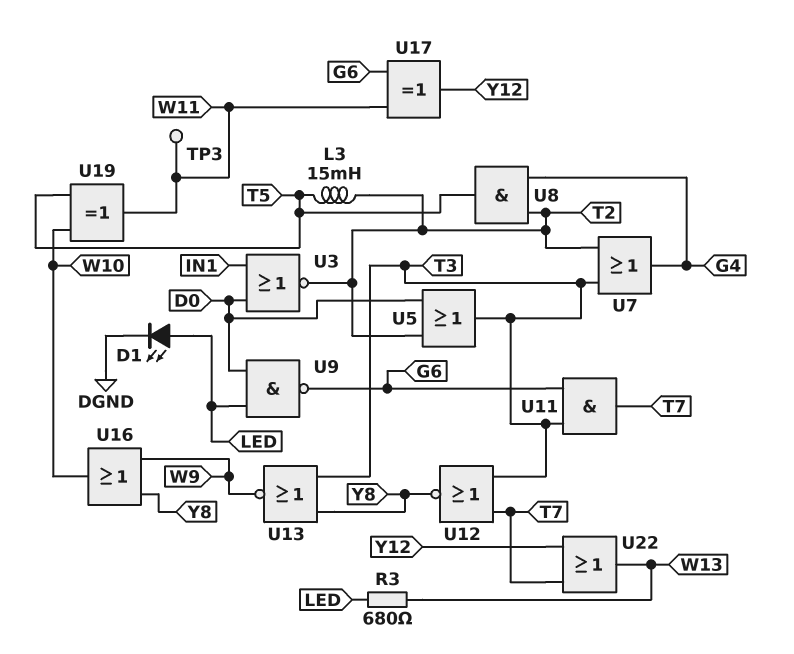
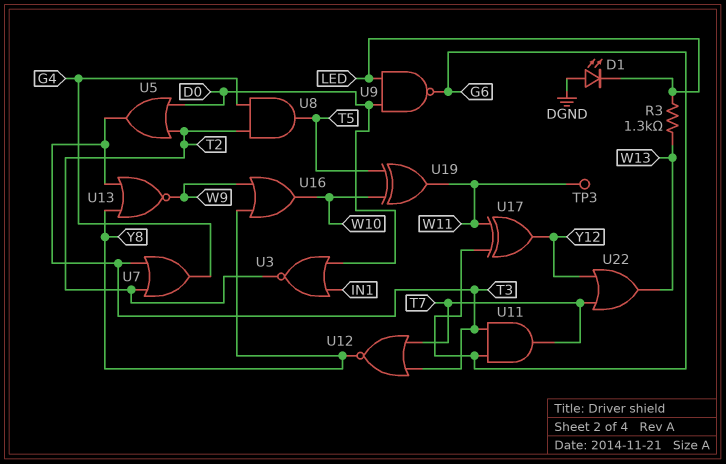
D1: LED (A LED, K DGND) -> LED (A DGND, K LED)
L3: 15mH (T2, T5) -> none
R3: 680 (LED, W13) -> 1.3k (LED, W13)

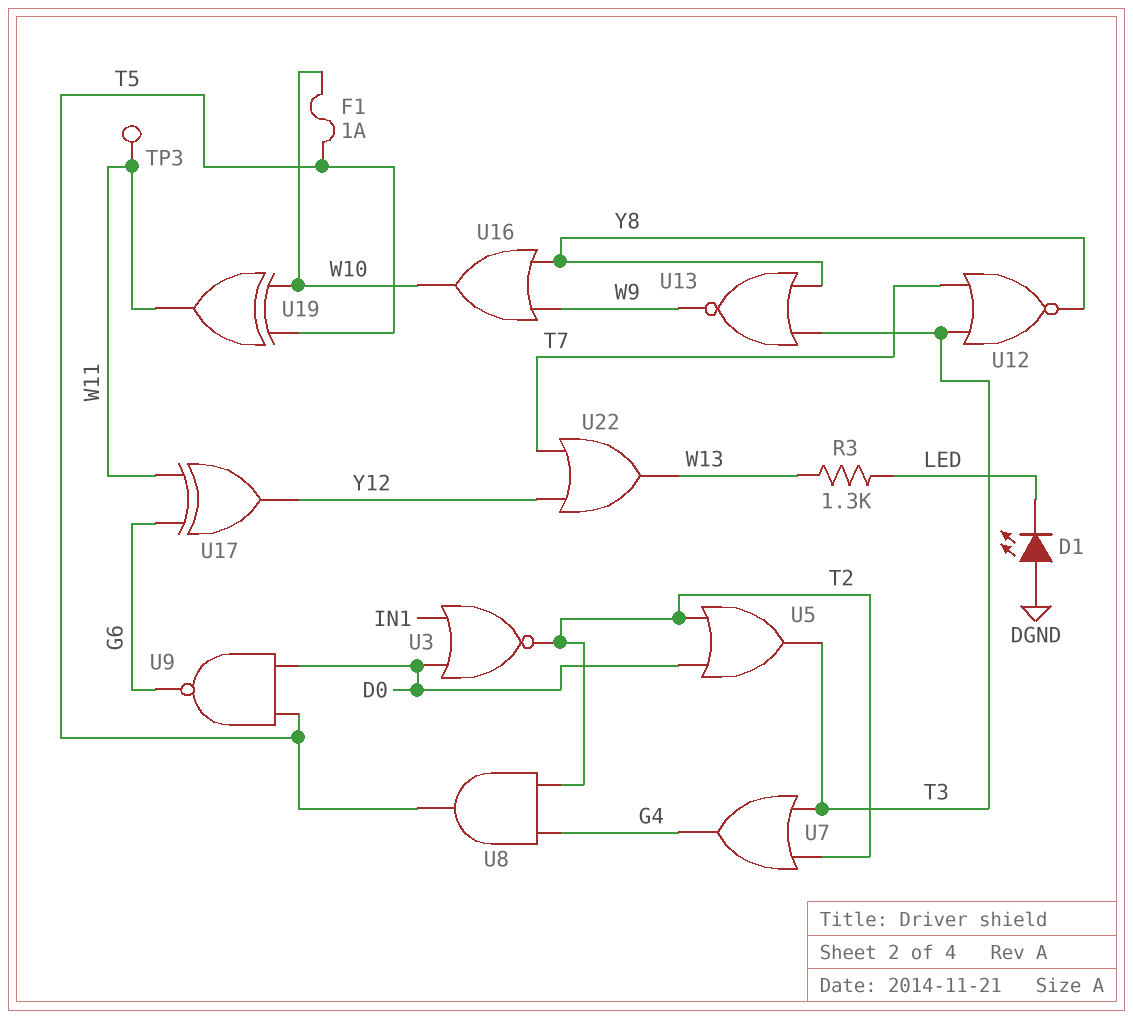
F1: none -> 1A (T5, W10)
U9: NAND (in D0, in LED, out G6) -> NAND (in D0, in T5, out G6)
U11: AND (in G6, in T3, out T7) -> none

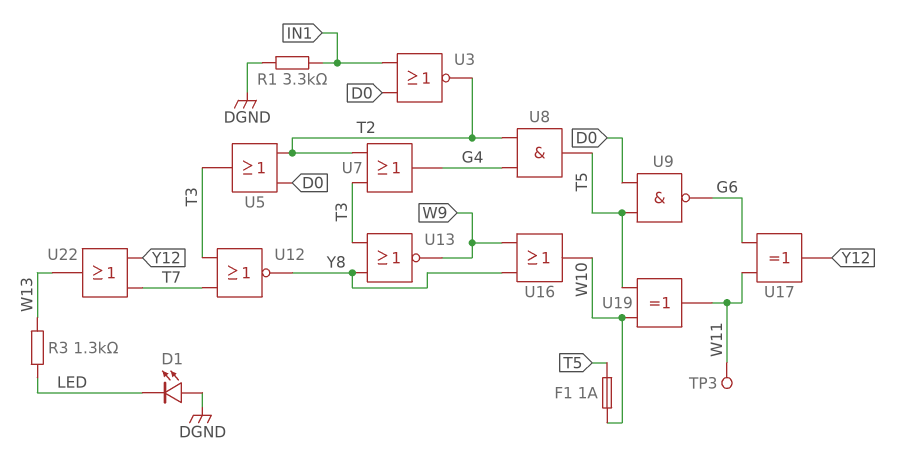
R1: none -> 3.3k (DGND, IN1)

